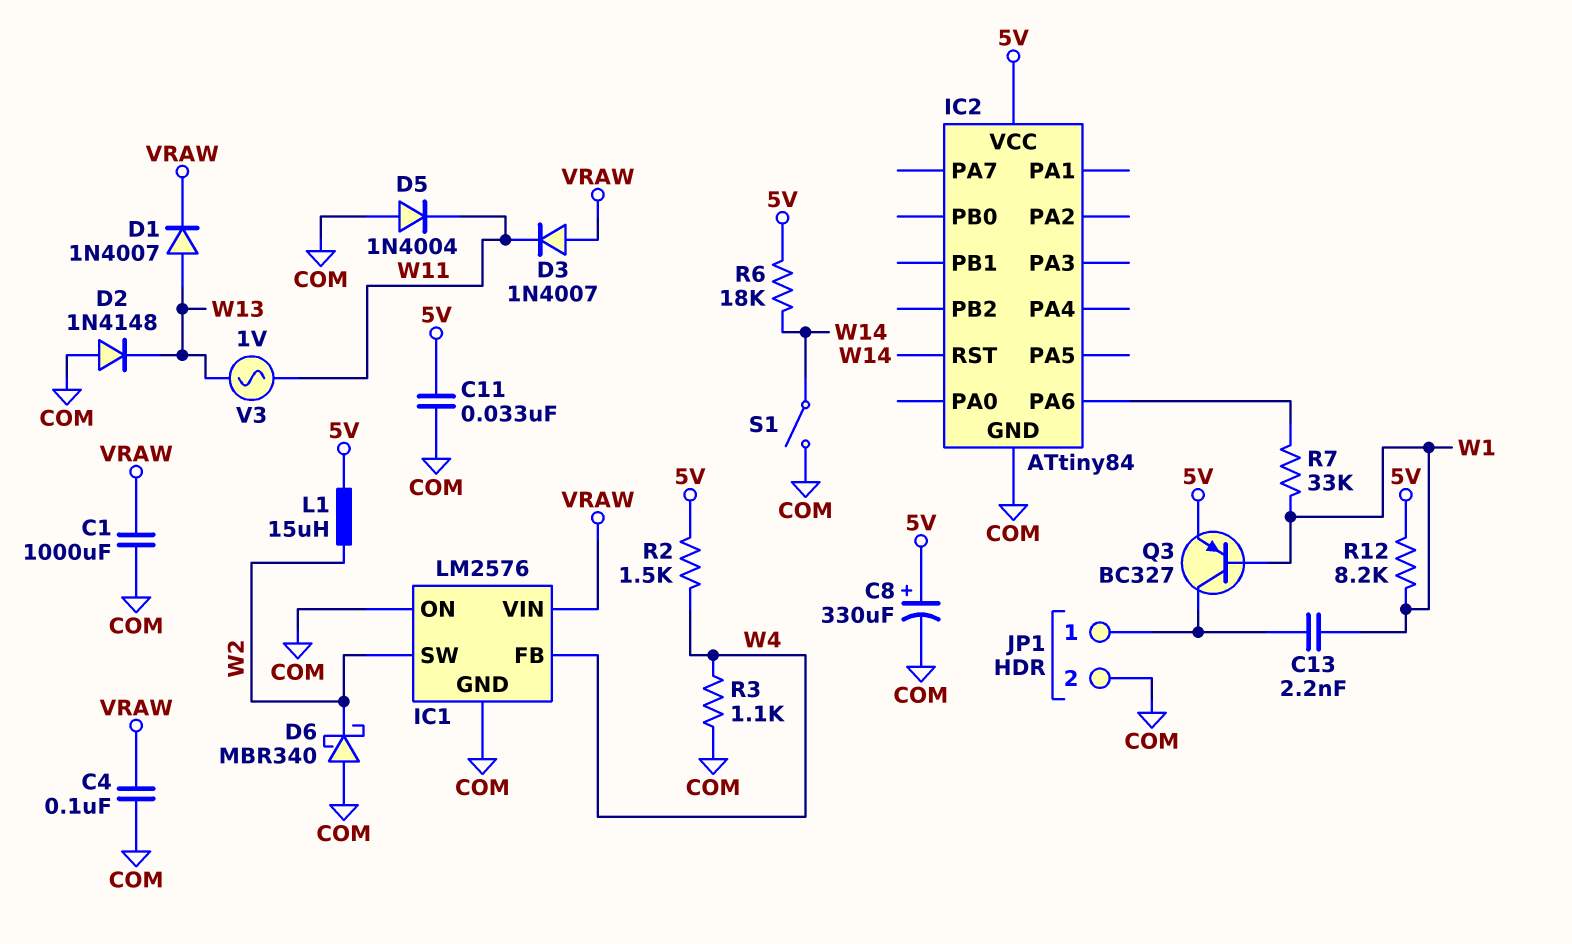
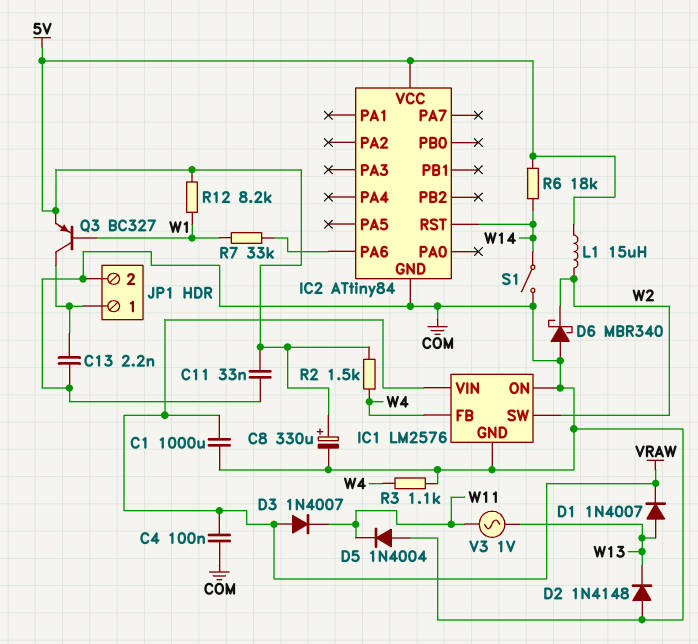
C13: 2.2nF (JP1/1, W1) -> 2.2nF (COM, JP1/1)

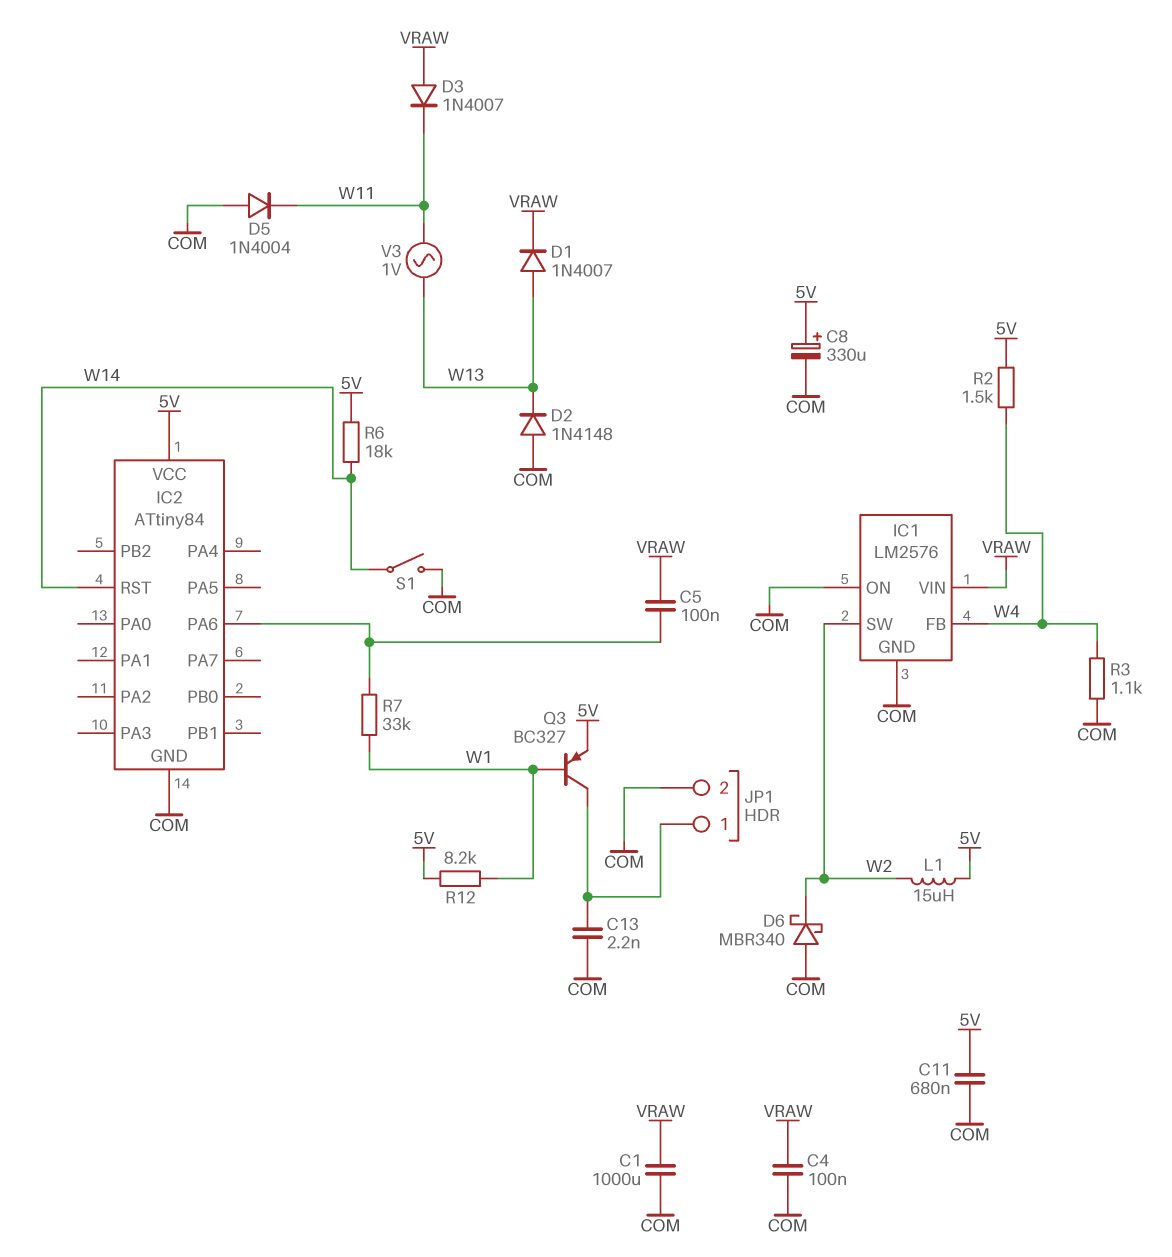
C5: none -> 100nF (IC2/PA6, VRAW)
C11: 33nF (5V, COM) -> 680nF (5V, COM)

